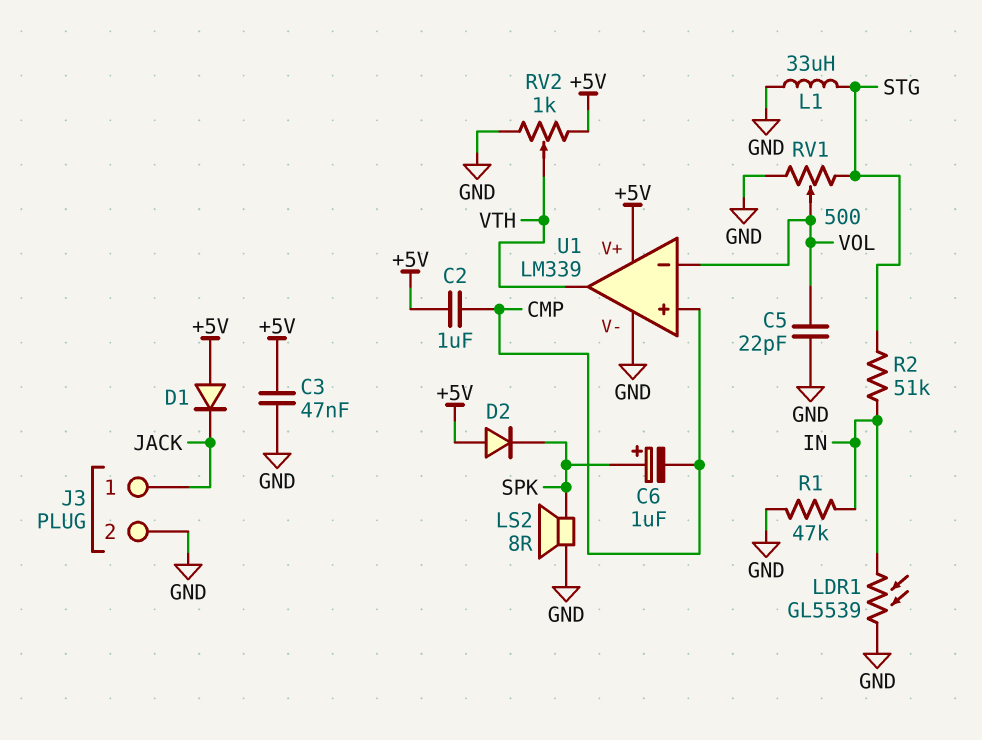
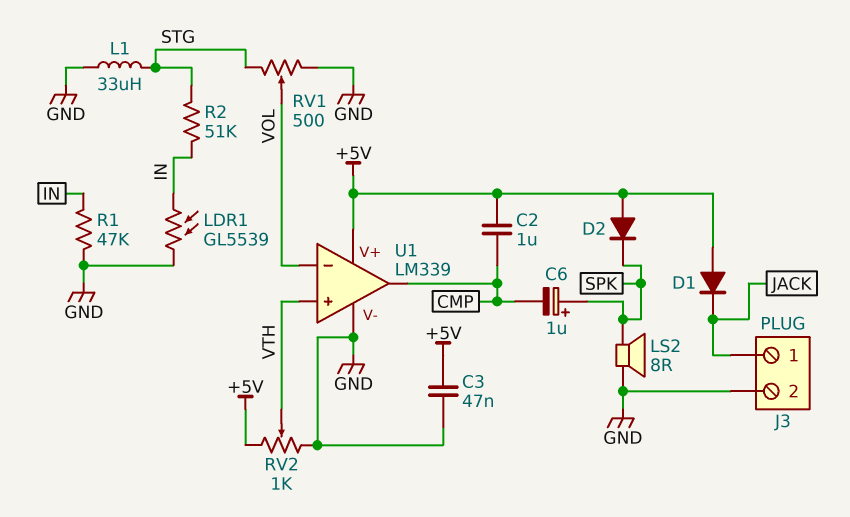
C5: 22pF (GND, VOL) -> none
U1 pin in+: CMP -> VTH
U1 pin out: VTH -> CMP

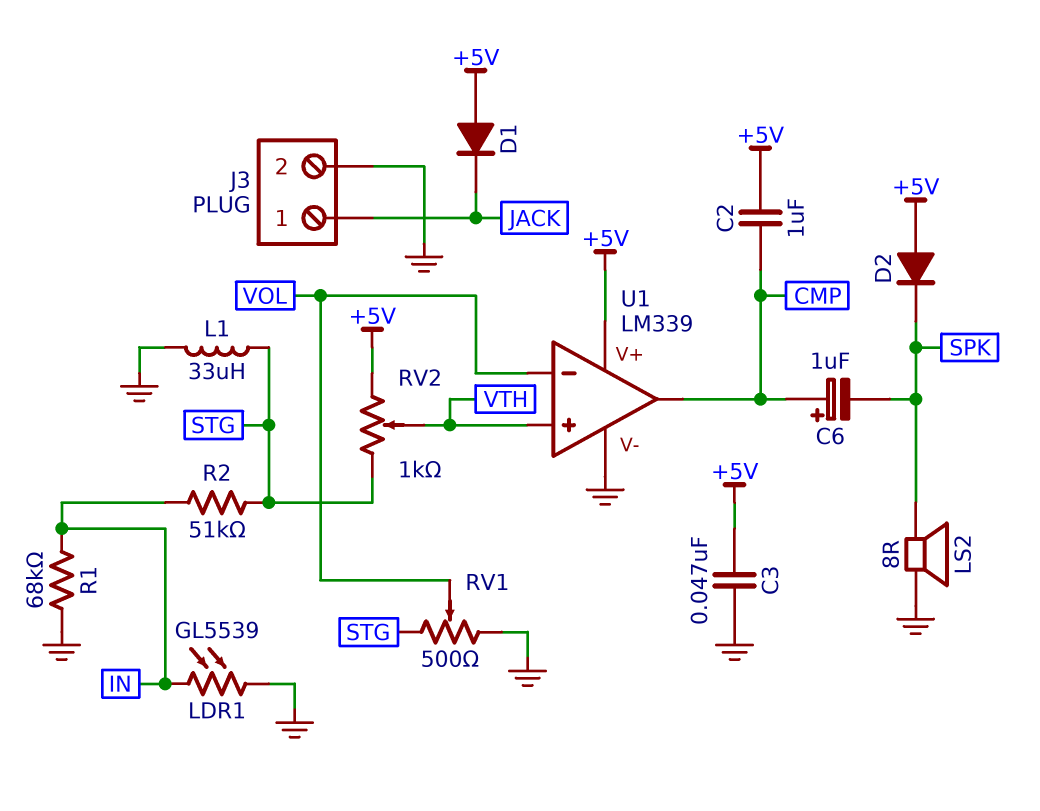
C6: 1uF (plus SPK, minus CMP) -> 1uF (plus CMP, minus SPK)
R1: 47k (GND, IN) -> 68k (GND, IN)
RV2: 1k (+5V, GND, wiper VTH) -> 1k (+5V, STG, wiper VTH)

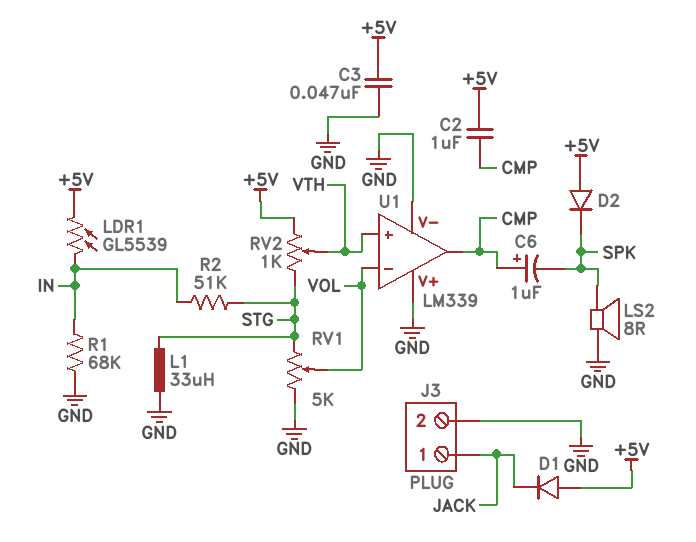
LDR1: GL5539 (GND, IN) -> GL5539 (+5V, IN)
RV1: 500 (GND, STG, wiper VOL) -> 5k (GND, STG, wiper VOL)
U1 pin V+: +5V -> GND

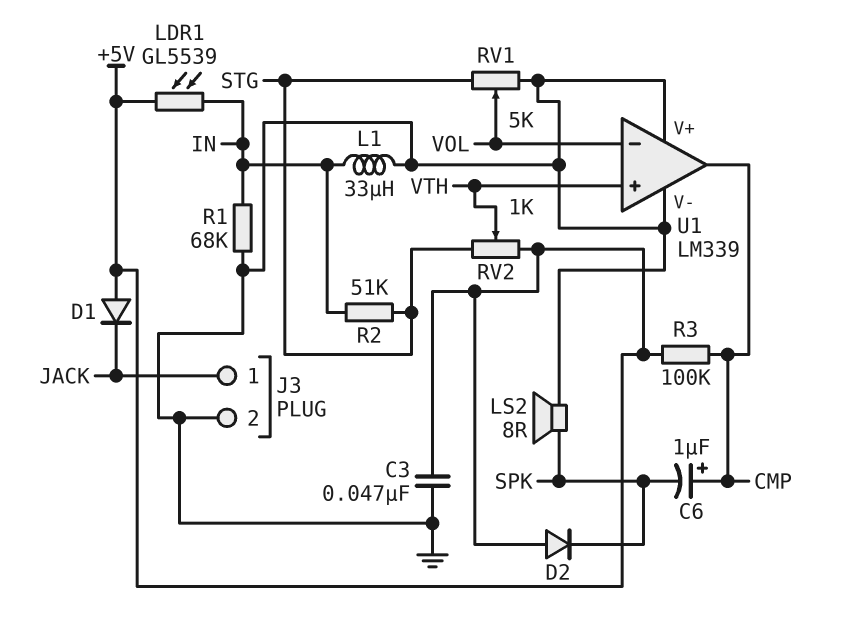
C2: 1uF (+5V, CMP) -> none
L1: 33uH (GND, STG) -> 33uH (GND, IN)
R3: none -> 100k (+5V, CMP)

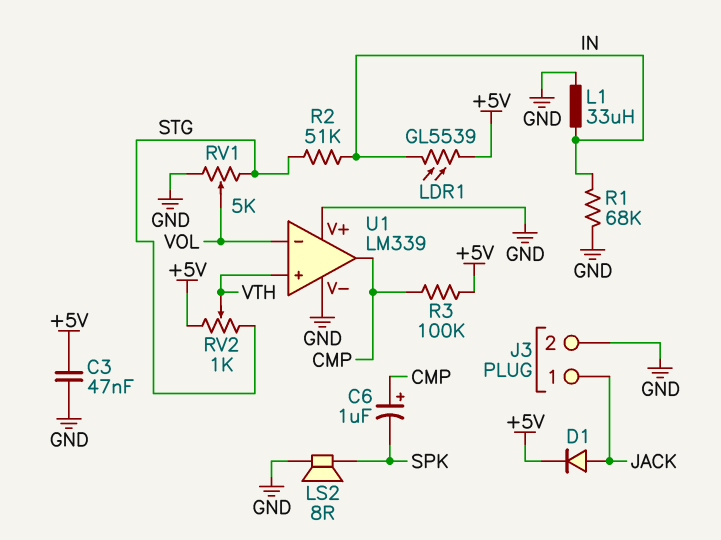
D1: diode (A +5V, K JACK) -> diode (A JACK, K +5V)
D2: diode (A +5V, K SPK) -> none

